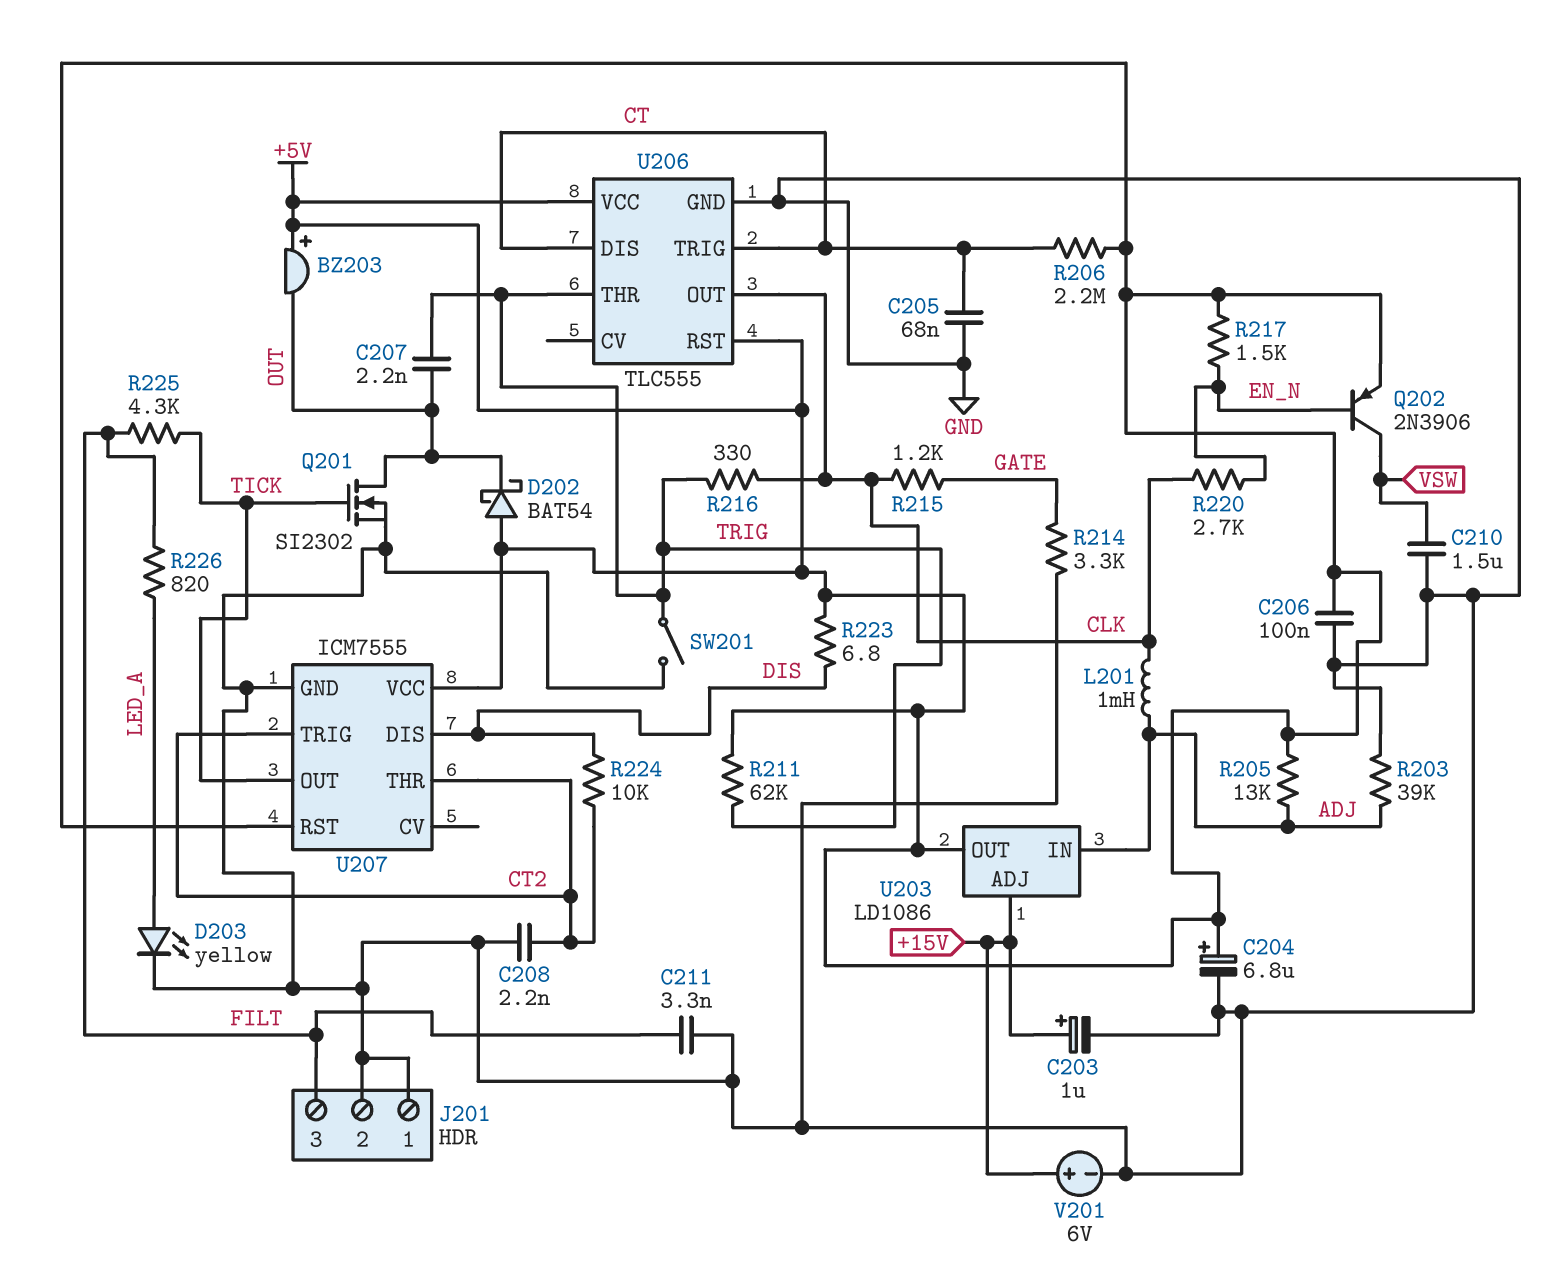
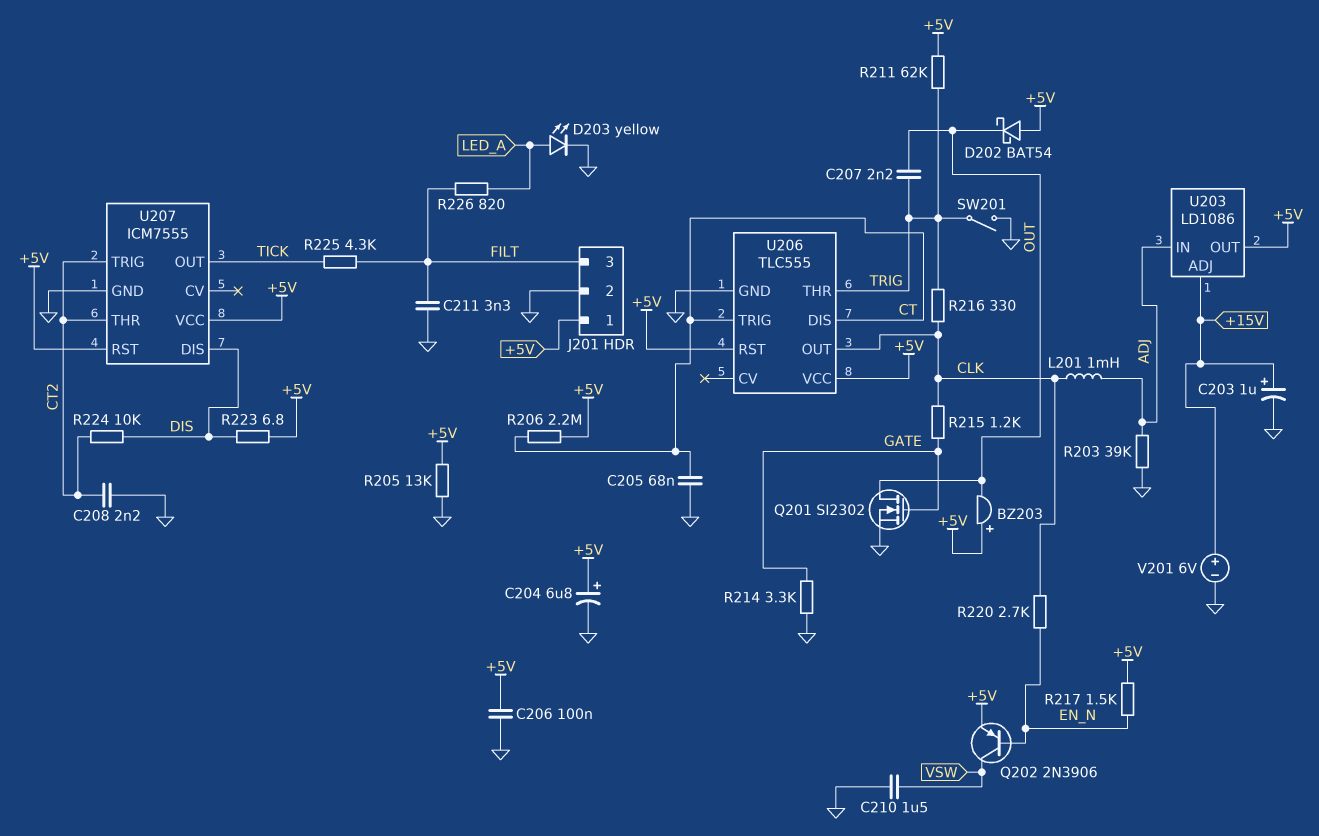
J201 pin 1: GND -> +5V
Q201: NMOS SI2302 (G TICK, D OUT, S GND) -> NMOS SI2302 (G GATE, D OUT, S GND)
R205: 13k (+5V, ADJ) -> 13k (+5V, GND)

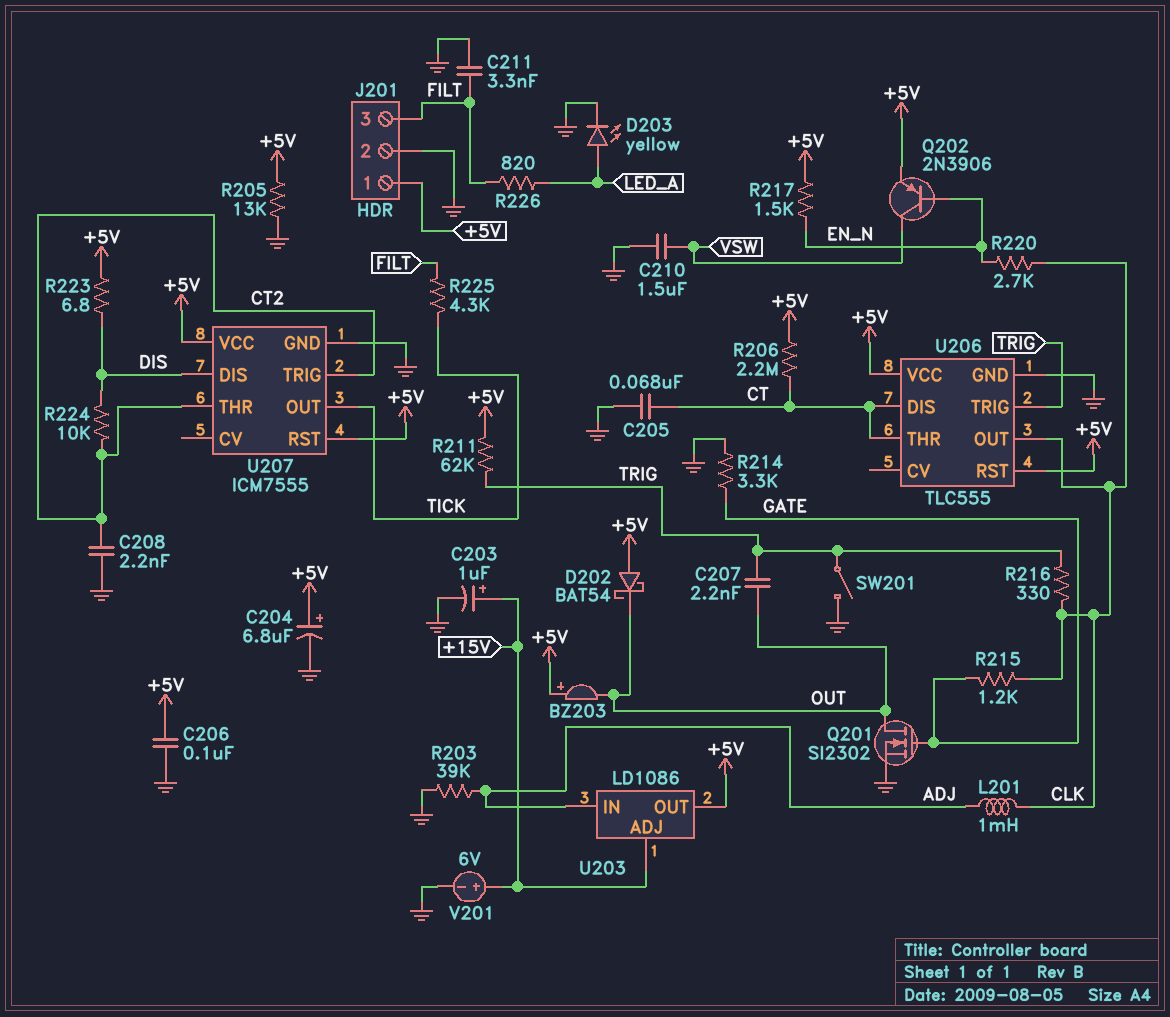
U206 pin THR: TRIG -> CT
U206 pin TRIG: CT -> TRIG

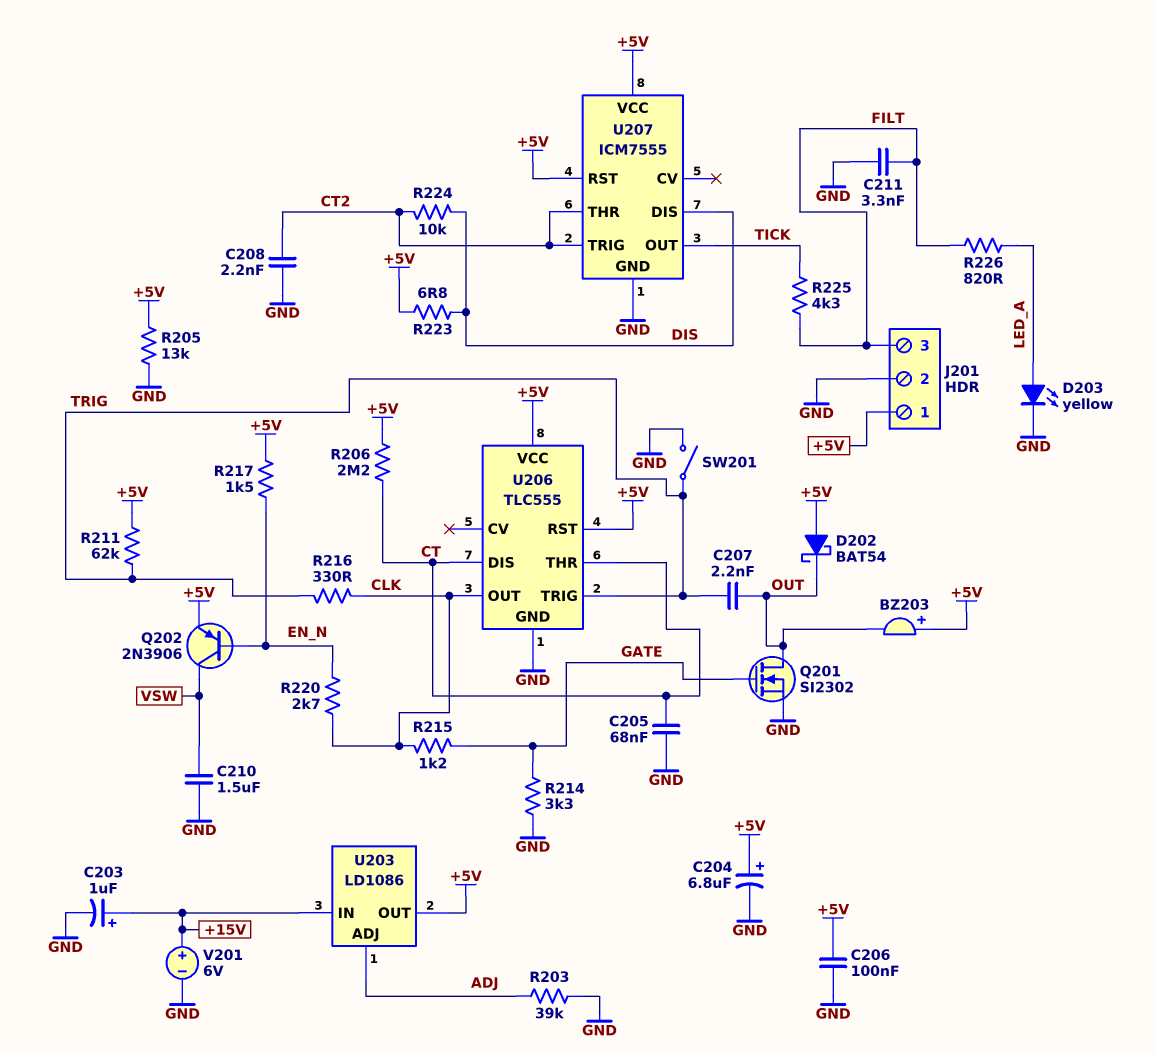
L201: 1mH (ADJ, CLK) -> none
U203 pin ADJ: +15V -> ADJ
U203 pin IN: ADJ -> +15V

